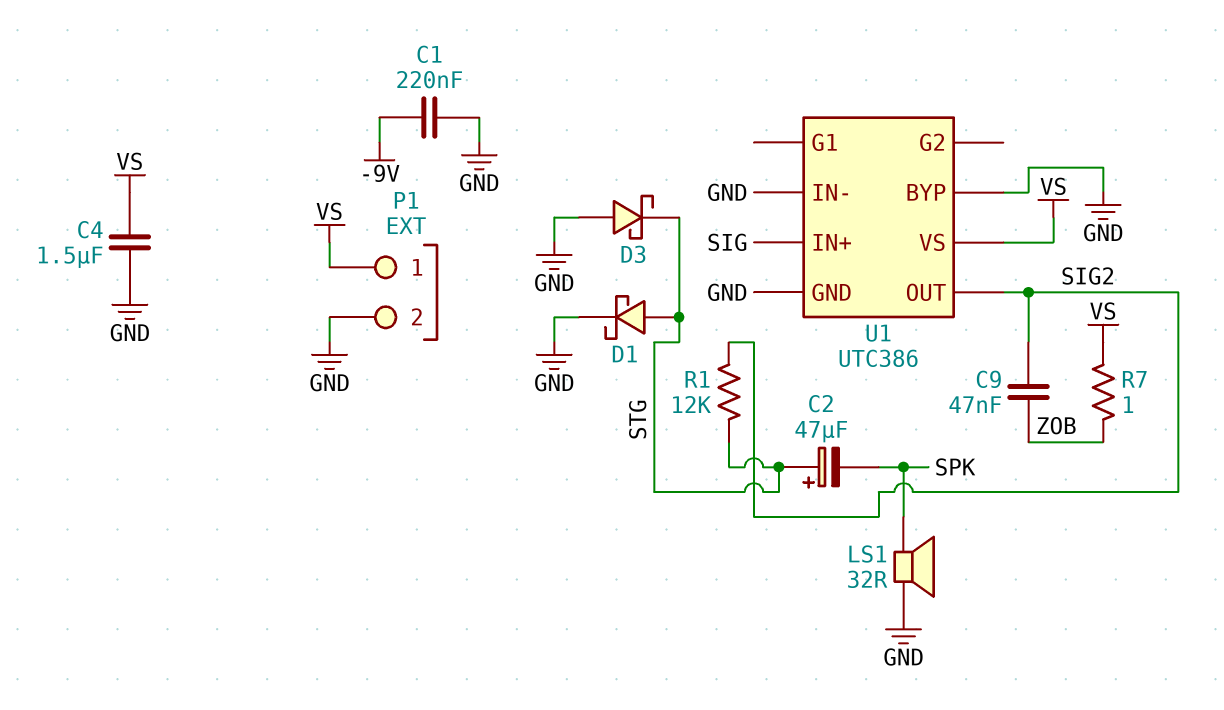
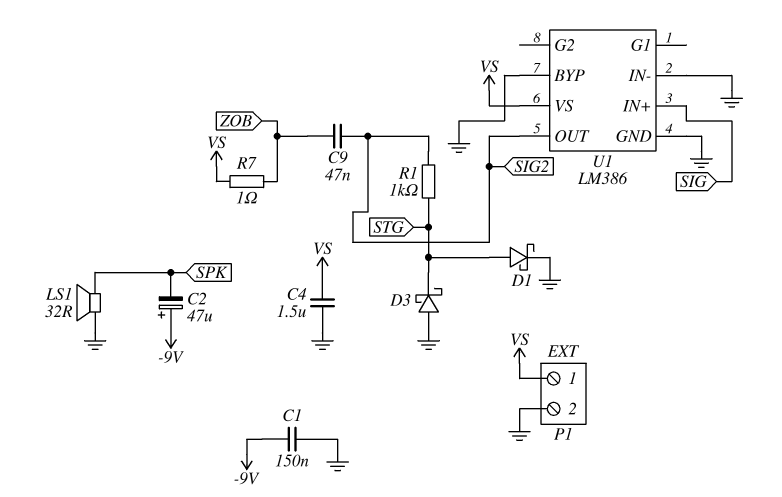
C1: 220nF (-9V, GND) -> 150nF (-9V, GND)
C2: 47uF (plus STG, minus SPK) -> 47uF (plus -9V, minus SPK)
R1: 12k (SIG2, STG) -> 1k (SIG2, STG)
U1: UTC386 -> LM386

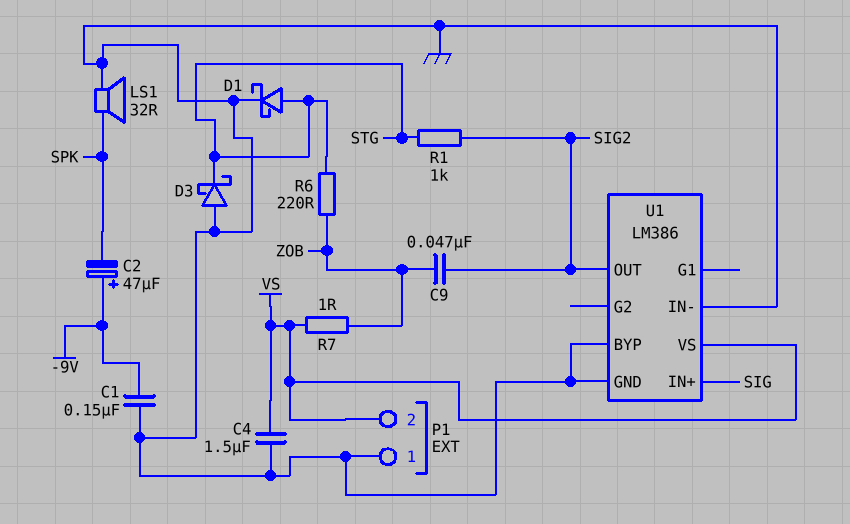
P1 pin 1: VS -> GND
P1 pin 2: GND -> VS
R6: none -> 220 (STG, ZOB)

